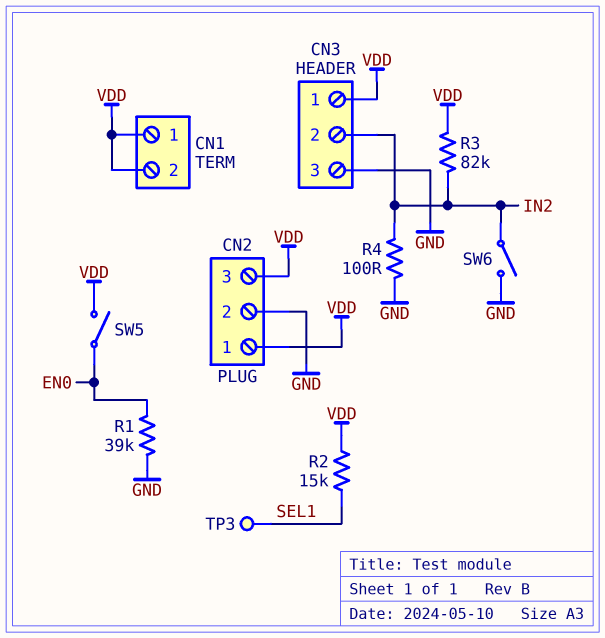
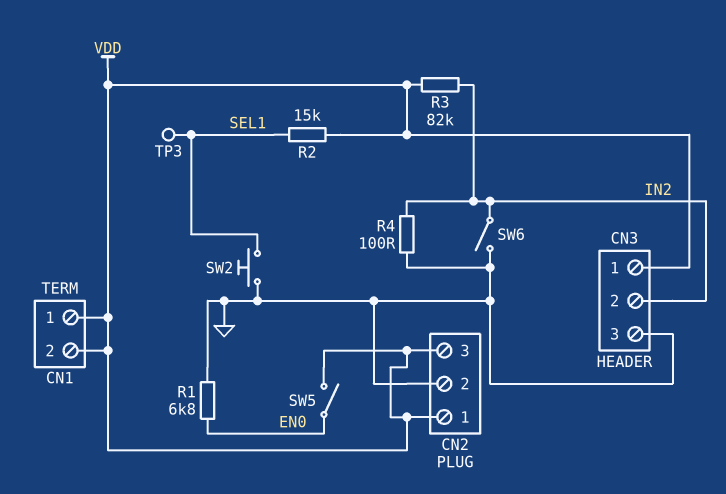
R1: 39k (EN0, GND) -> 6.8k (EN0, GND)
SW2: none -> button (GND, SEL1)

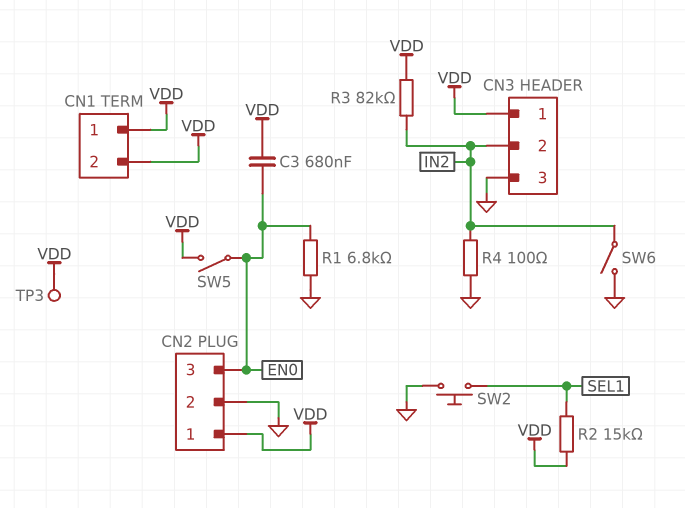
C3: none -> 680nF (EN0, VDD)
CN2 pin 3: VDD -> EN0
TP3: test point (SEL1) -> test point (VDD)

